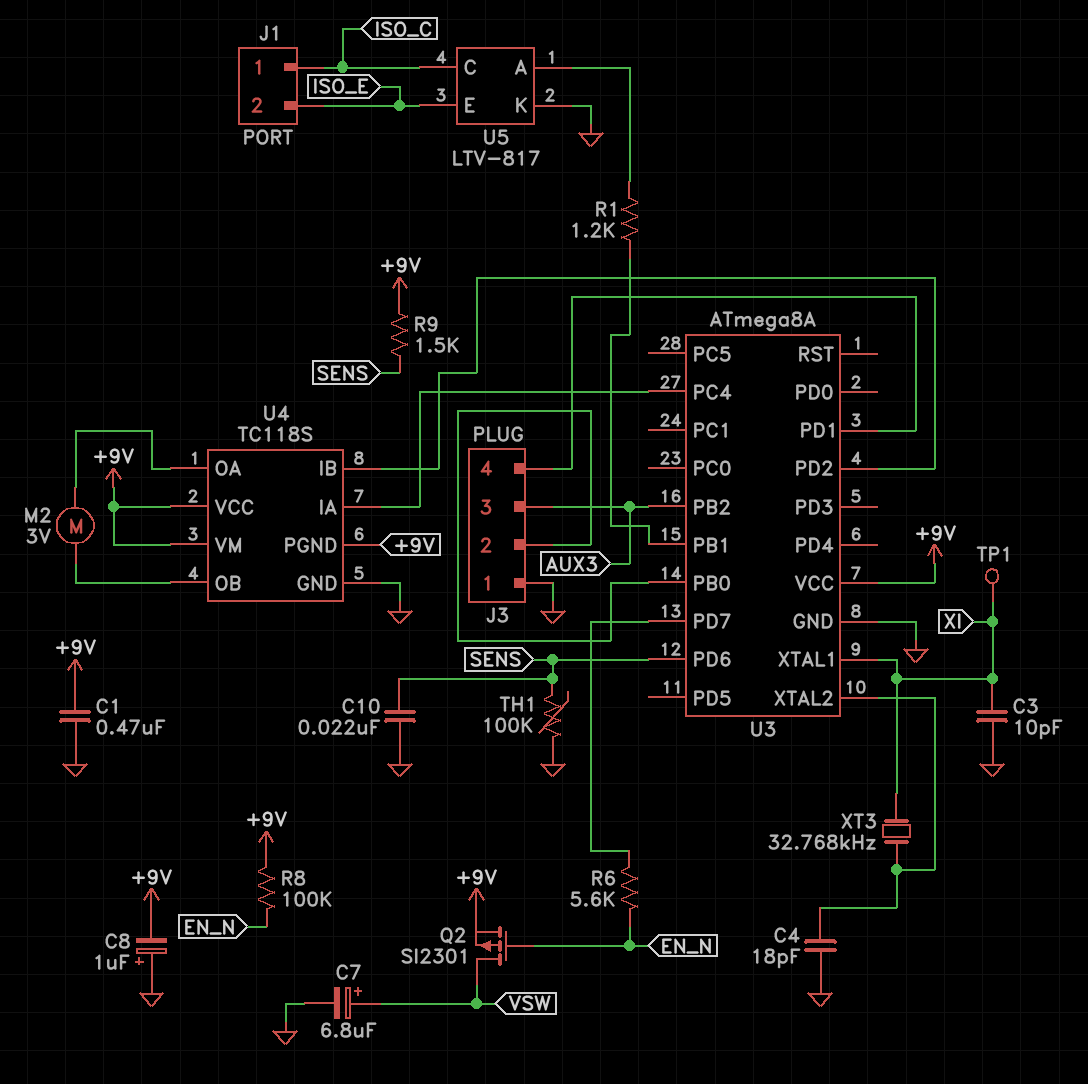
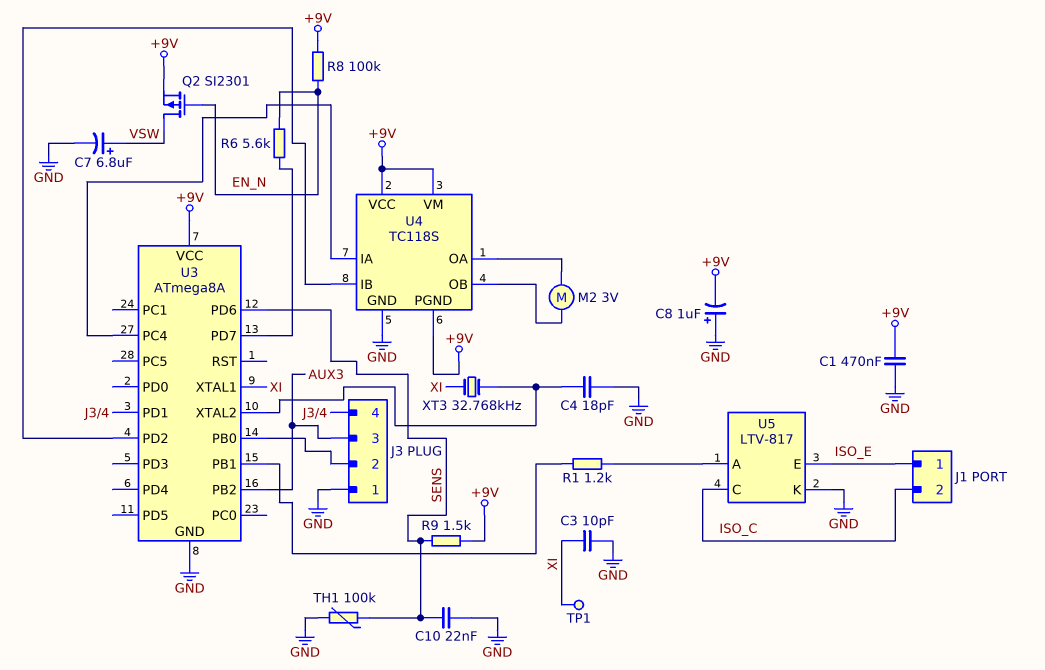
J1 pin 1: ISO_C -> ISO_E
J1 pin 2: ISO_E -> ISO_C

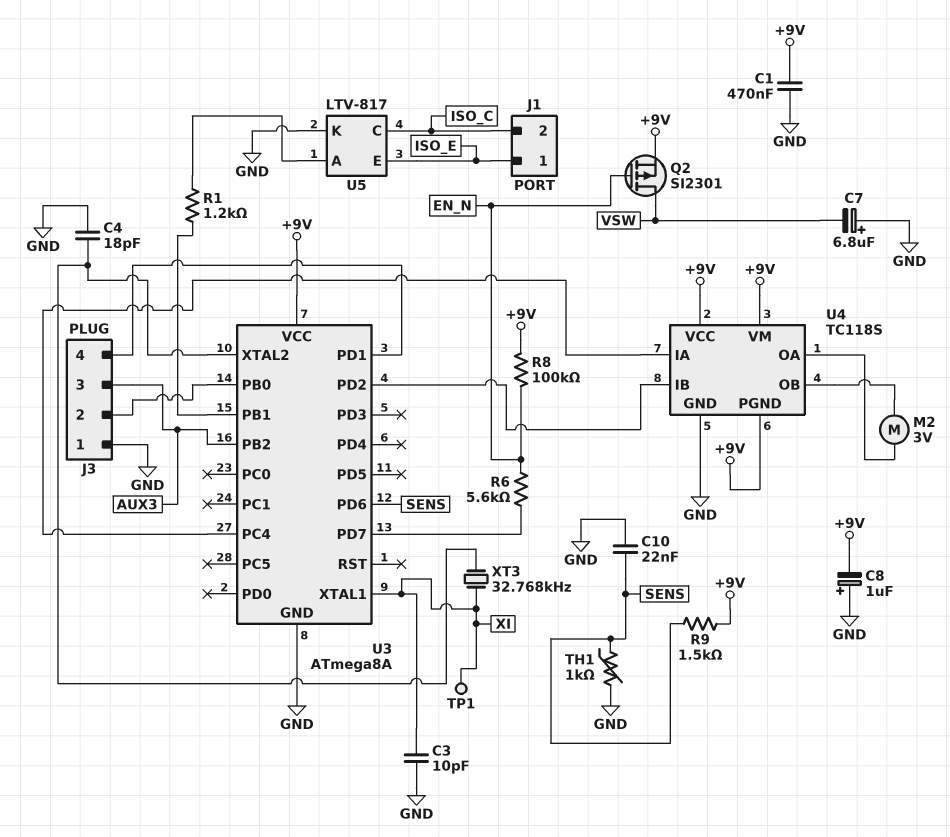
C7: 6.8uF (plus VSW, minus GND) -> 6.8uF (plus GND, minus VSW)
TH1: 100k (GND, SENS) -> 1k (GND, SENS)

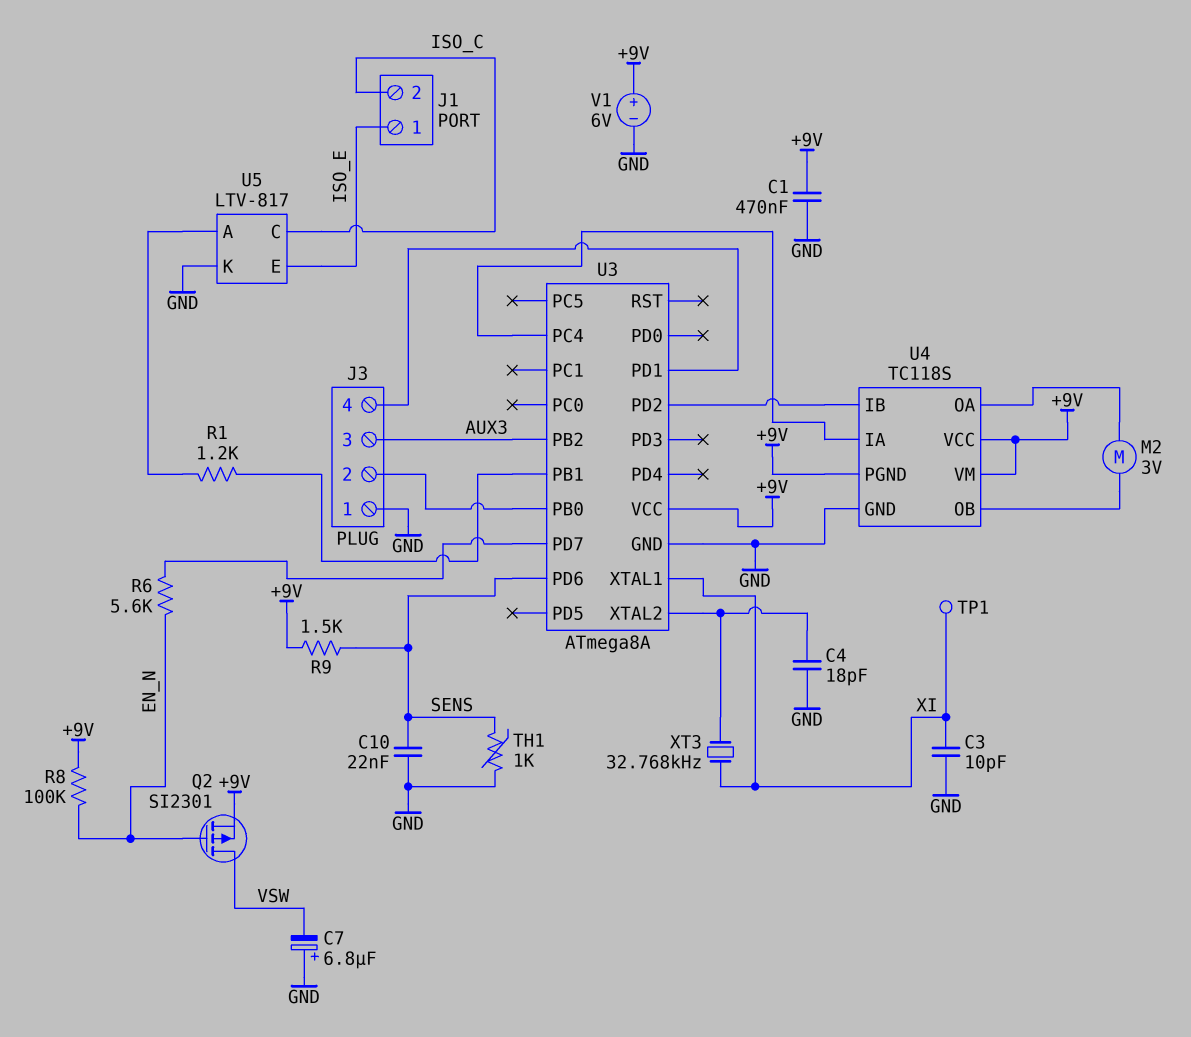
C8: 1uF (plus GND, minus +9V) -> none
V1: none -> 6V (plus +9V, minus GND)

